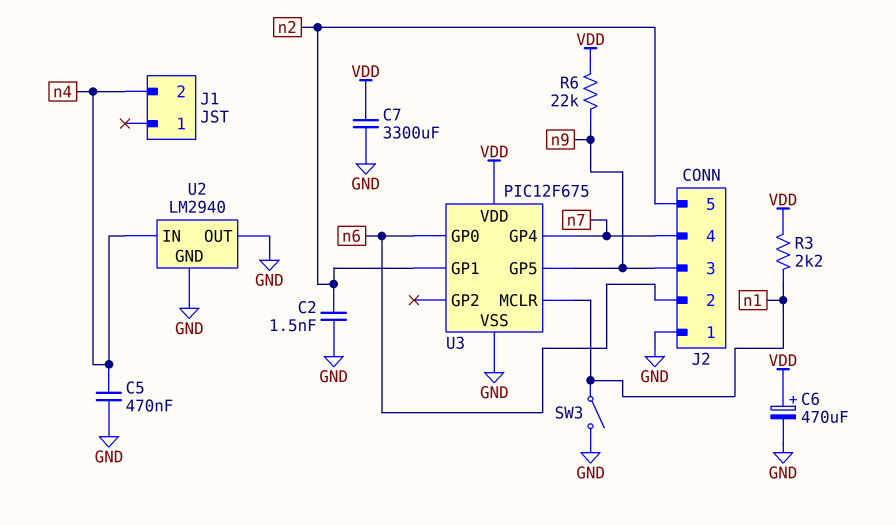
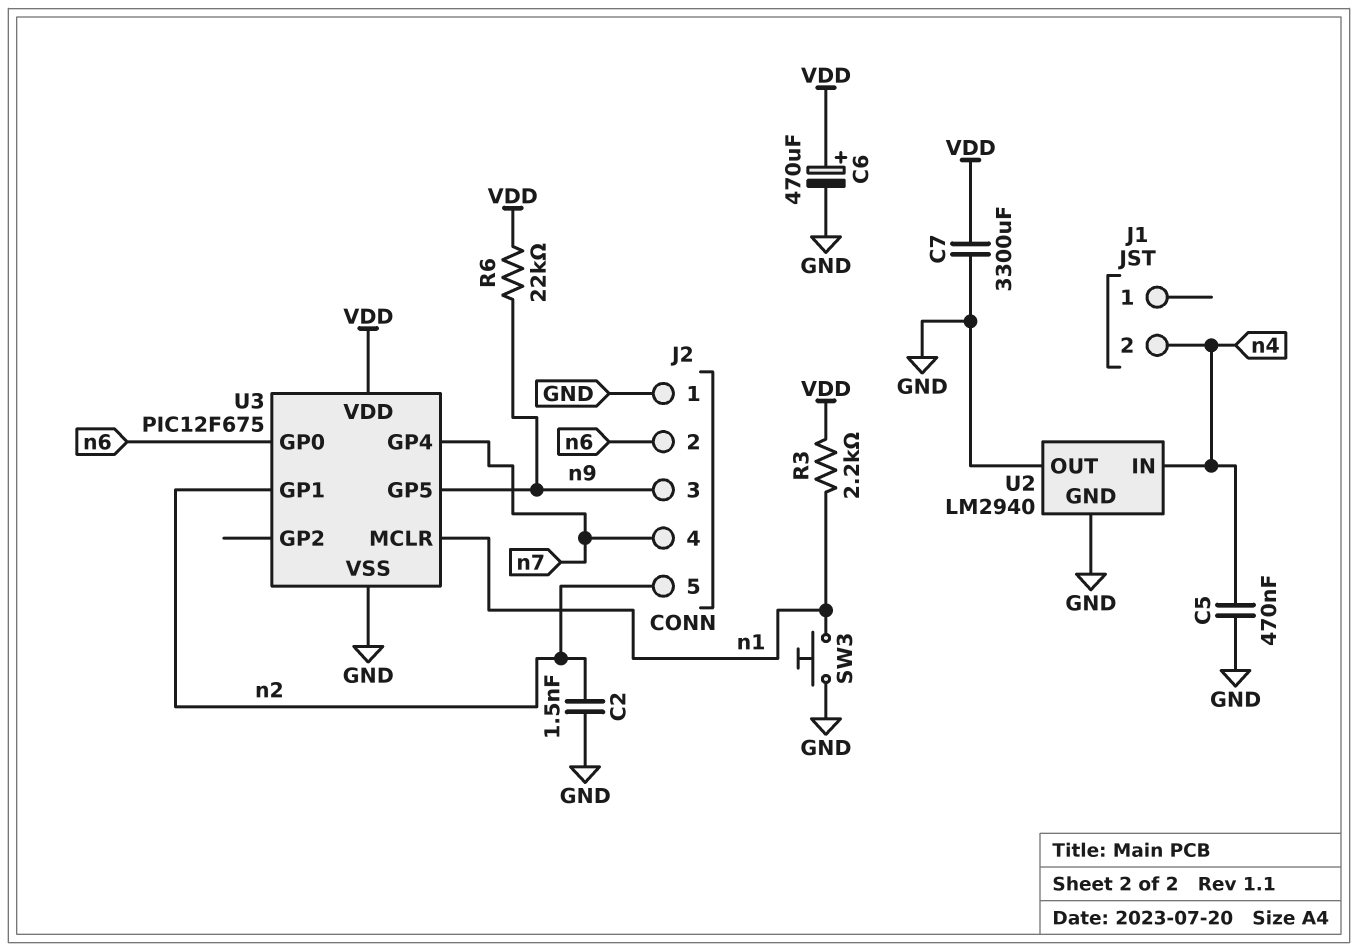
SW3: switch (GND, n1) -> button (GND, n1)

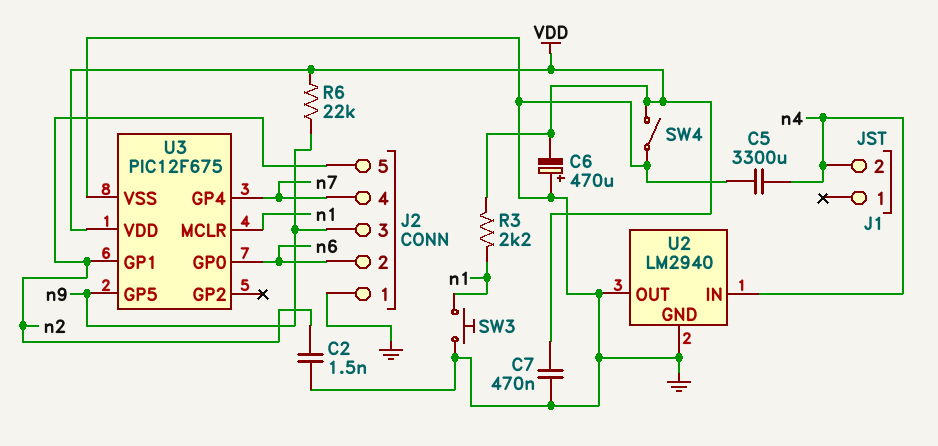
C5: 470nF (GND, n4) -> 3300uF (GND, n4)
C6: 470uF (plus VDD, minus GND) -> 470uF (plus GND, minus VDD)
C7: 3300uF (GND, VDD) -> 470nF (GND, VDD)
SW4: none -> switch (GND, VDD)

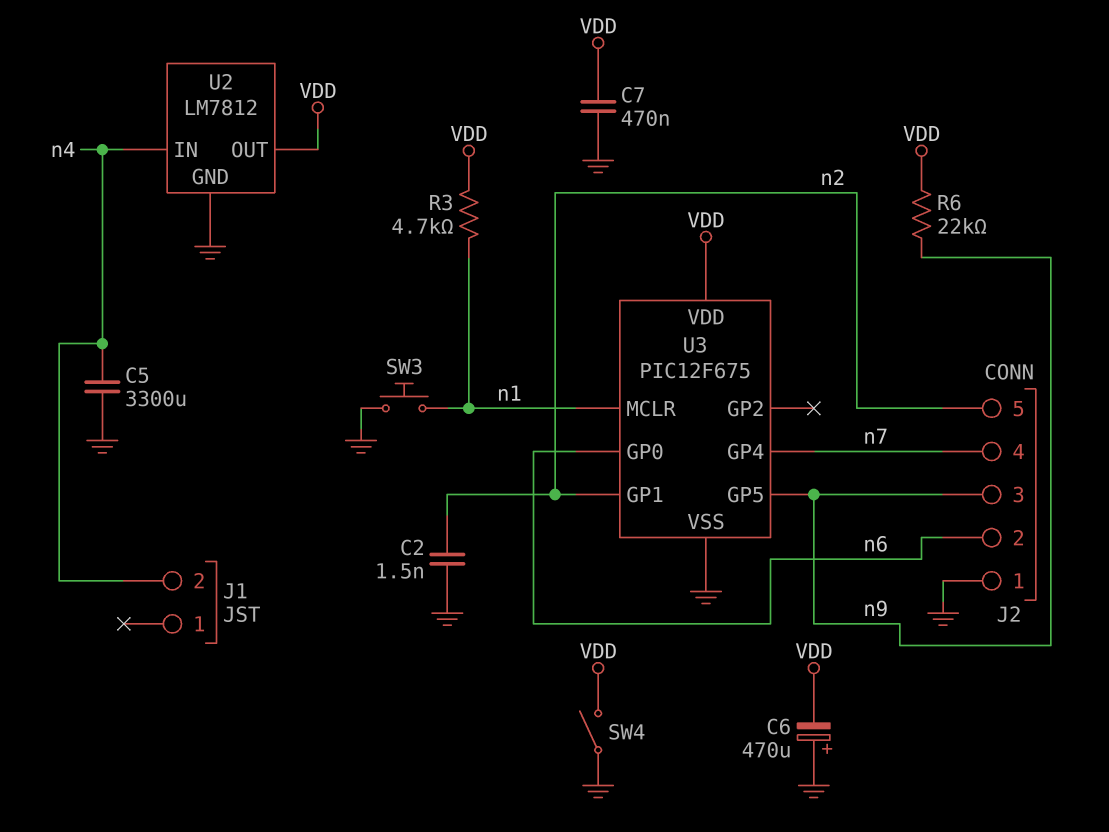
R3: 2.2k (VDD, n1) -> 4.7k (VDD, n1)
U2: LM2940 -> LM7812
U2 pin OUT: GND -> VDD

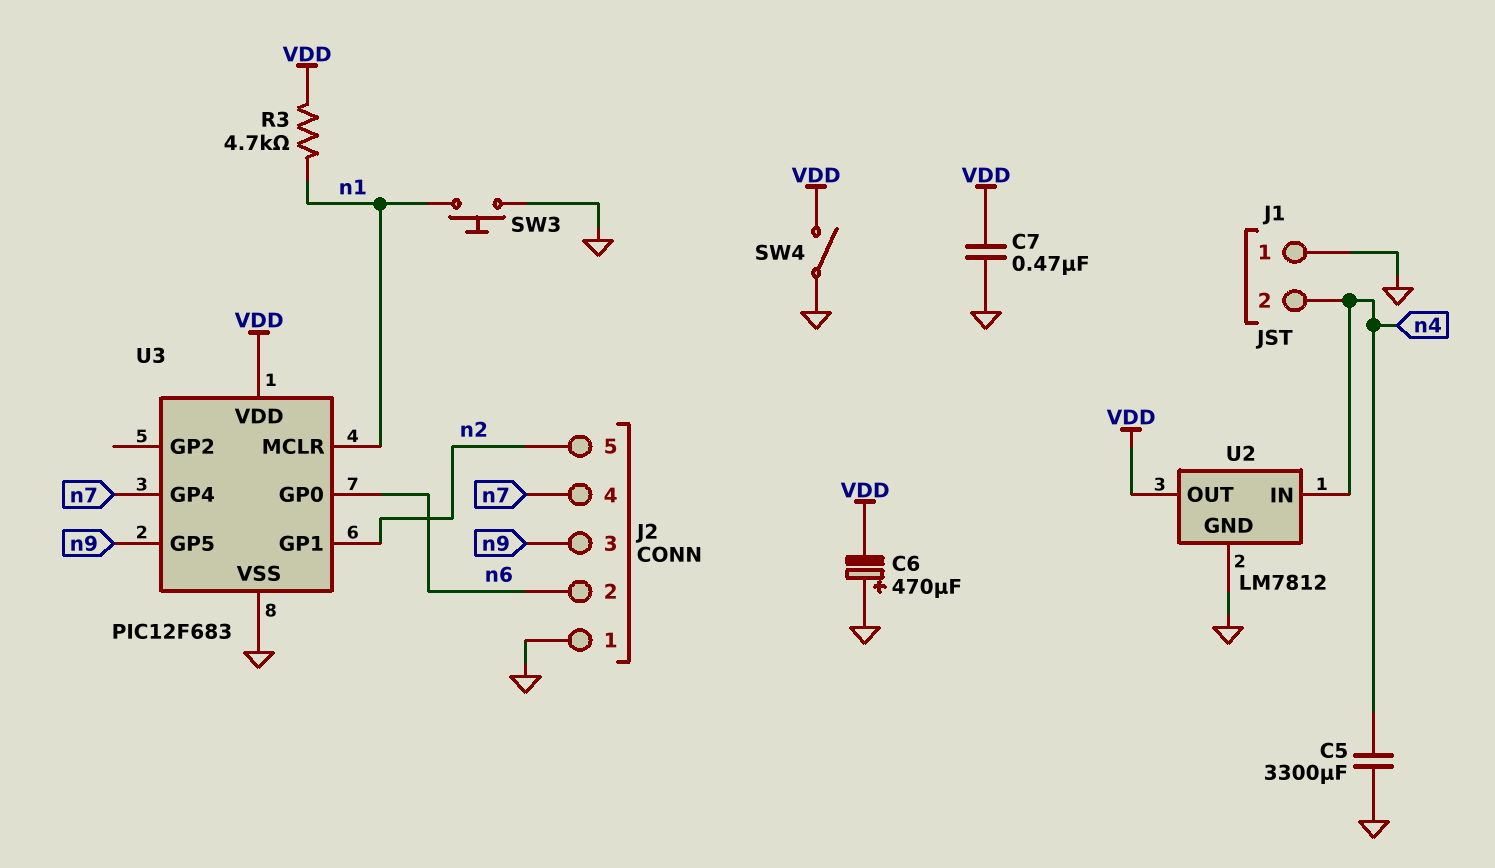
C2: 1.5nF (GND, n2) -> none
J1 pin 1: none -> GND
R6: 22k (VDD, n9) -> none
U3: PIC12F675 -> PIC12F683

